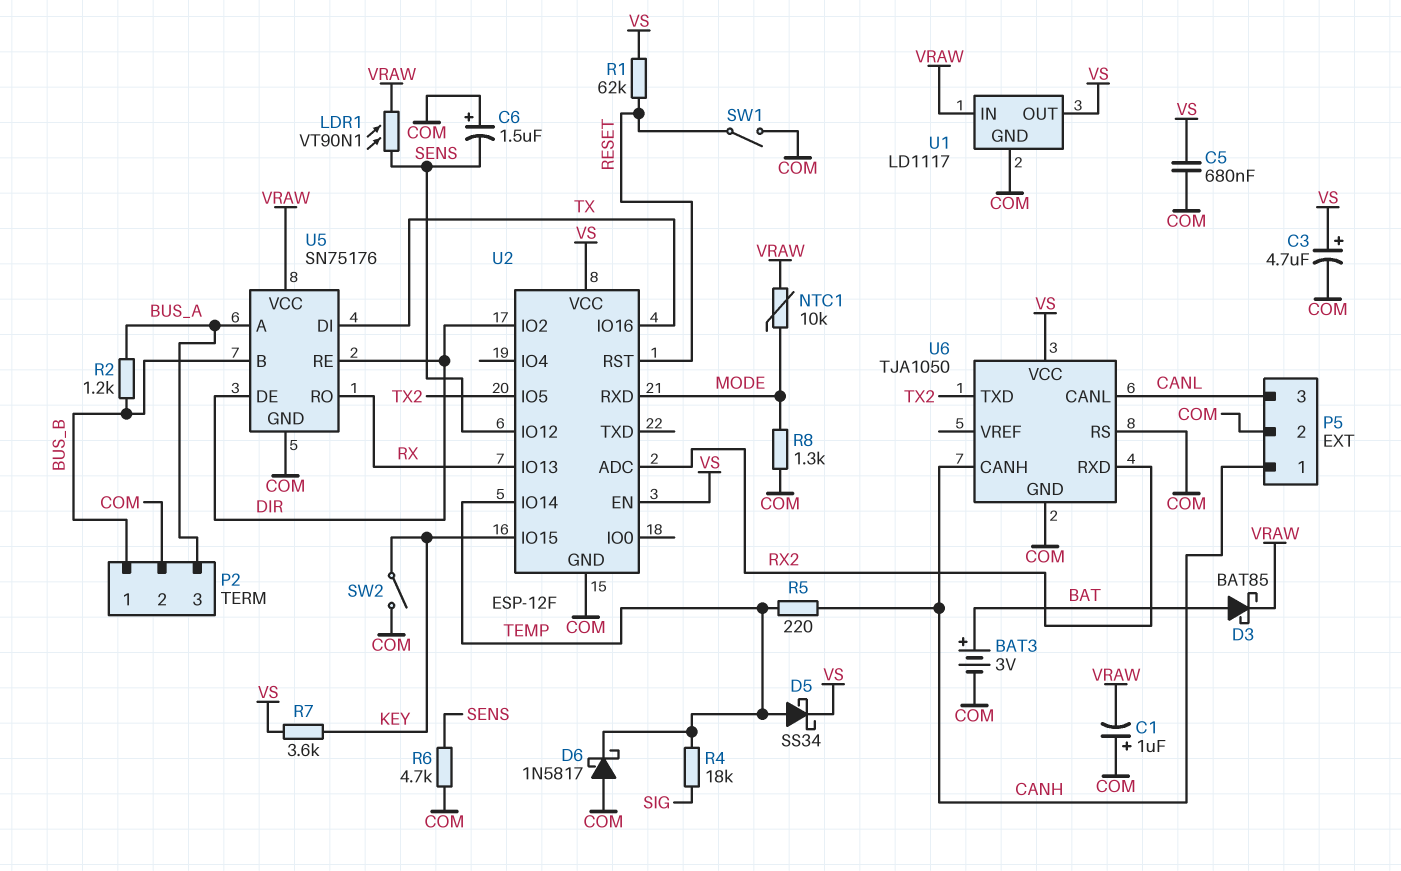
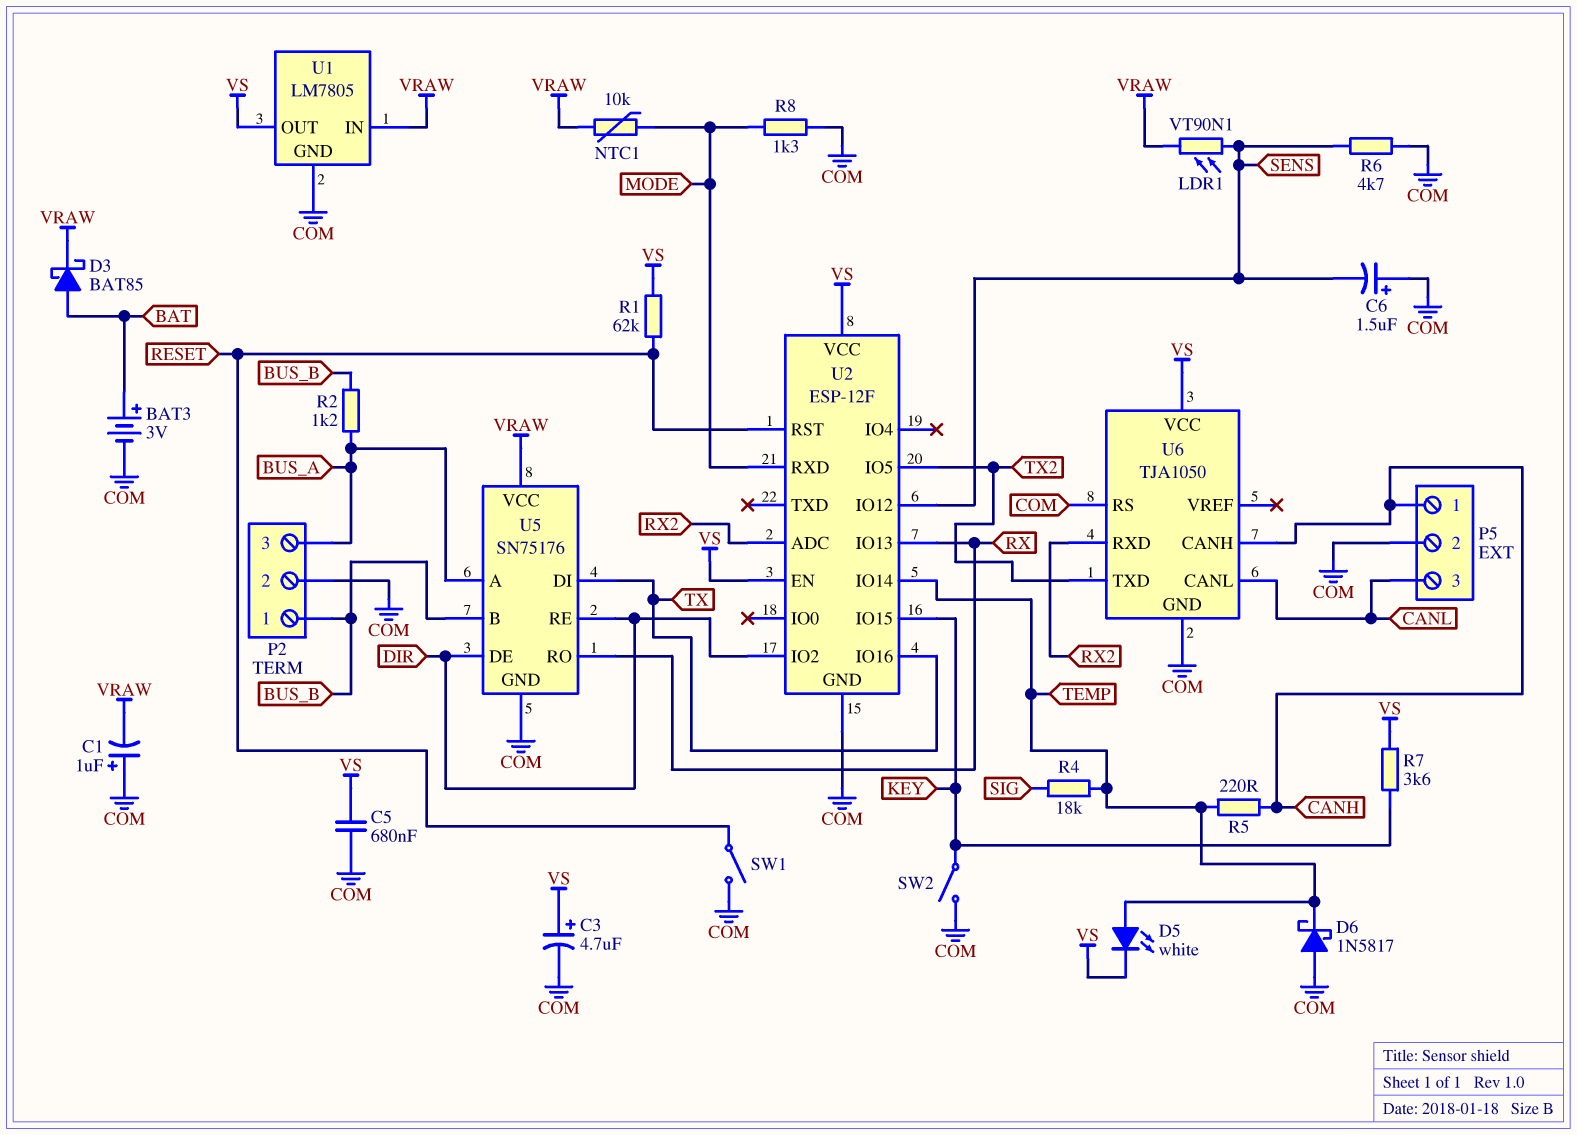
D5: schottky SS34 (A TEMP, K VS) -> LED white (A TEMP, K VS)
U1: LD1117 -> LM7805

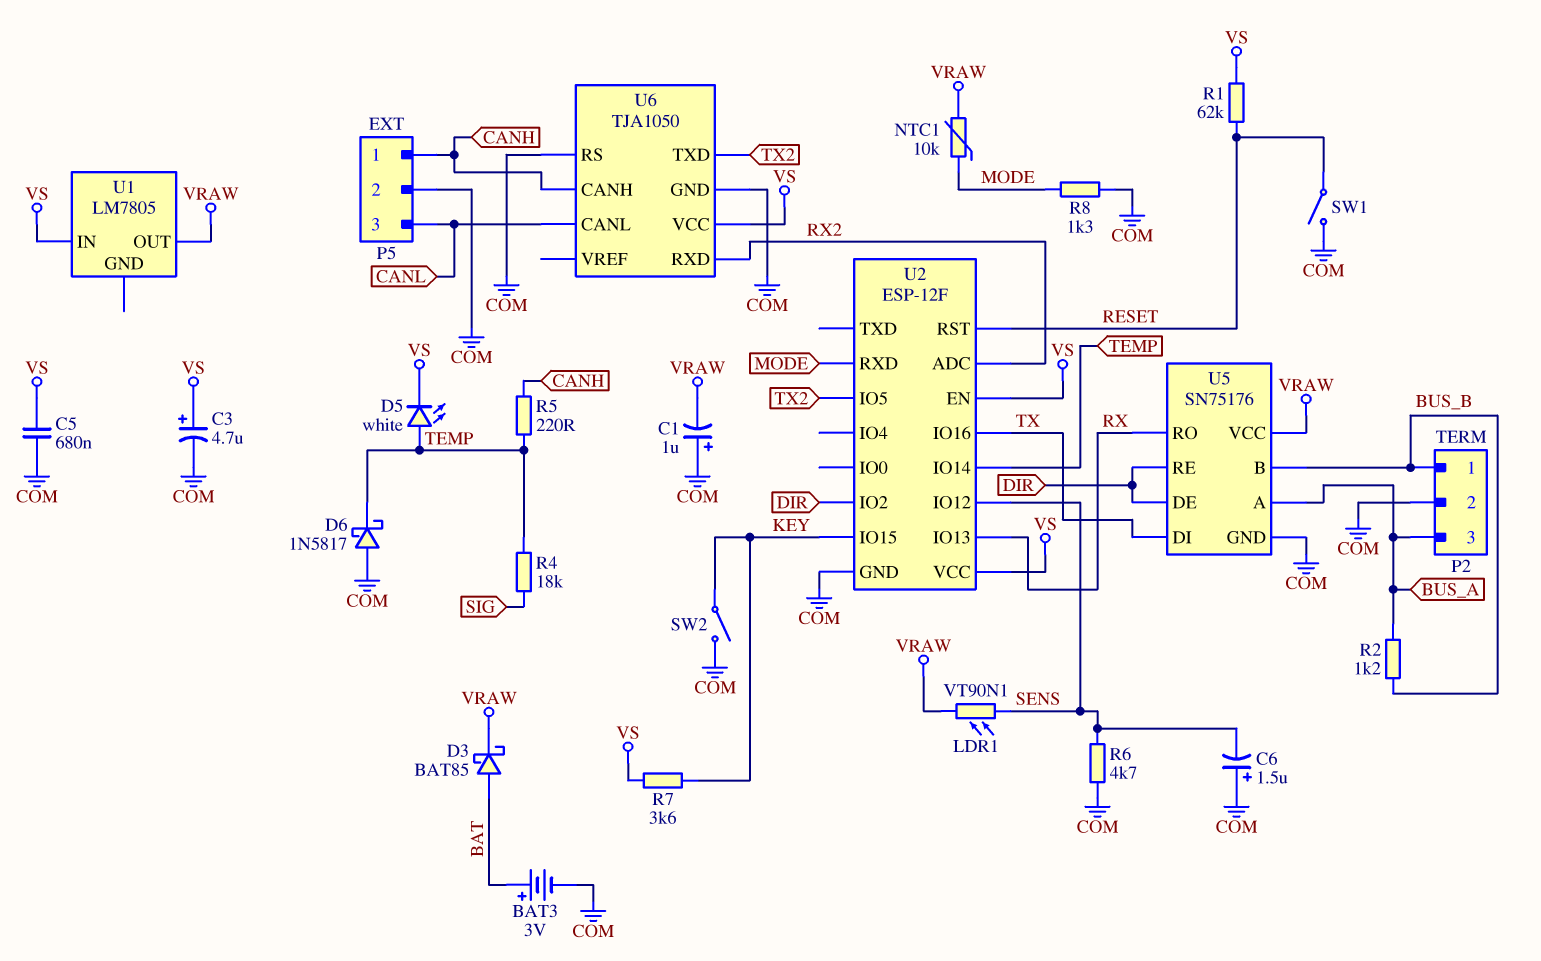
U1 pin GND: COM -> none
U1 pin IN: VRAW -> VS
U1 pin OUT: VS -> VRAW

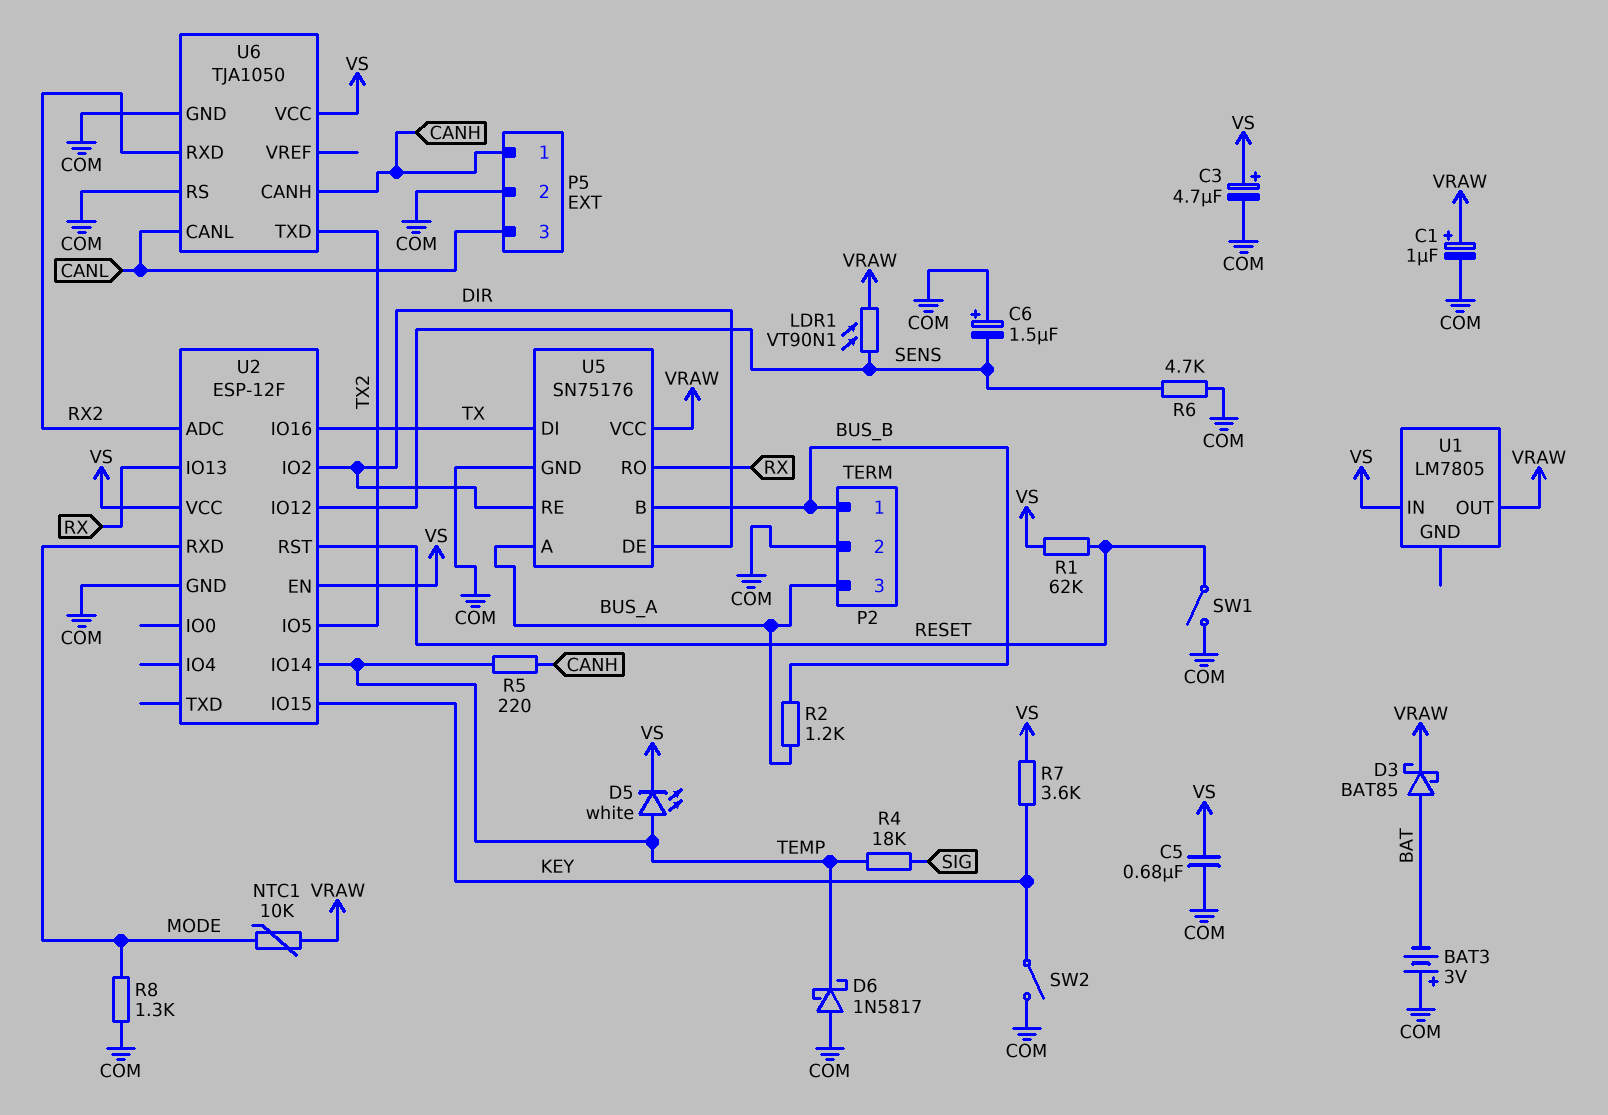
BAT3: 3V (plus BAT, minus COM) -> 3V (plus COM, minus BAT)
C1: 1uF (plus COM, minus VRAW) -> 1uF (plus VRAW, minus COM)

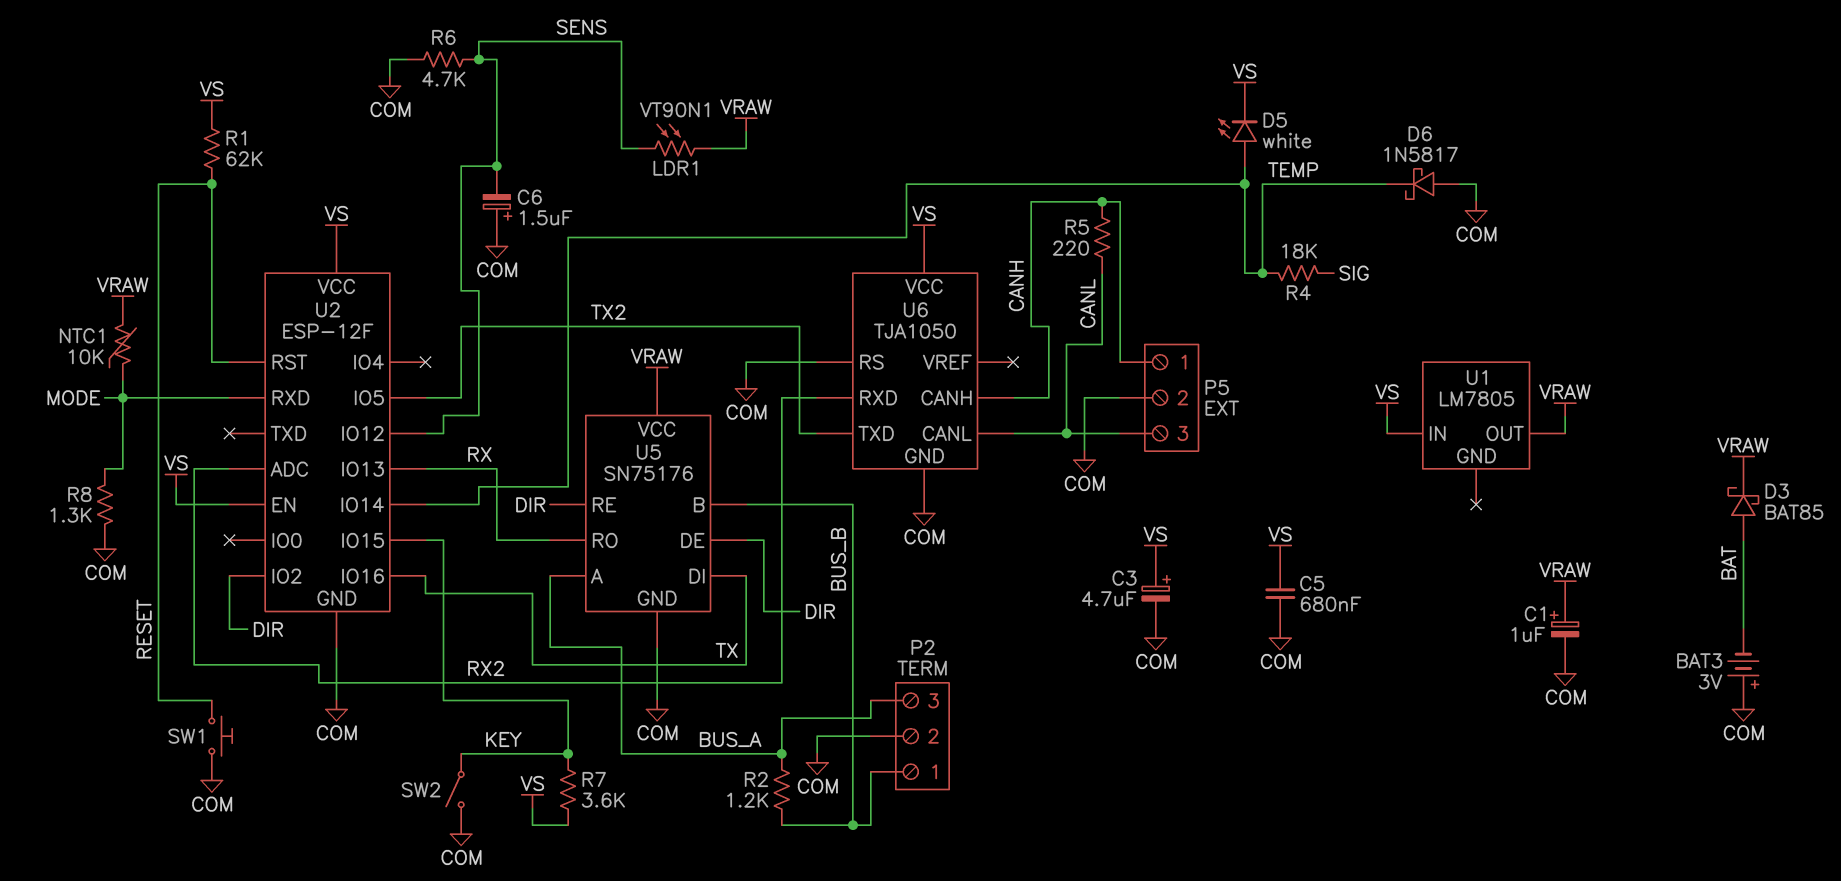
R5: 220 (CANH, TEMP) -> 220 (CANH, CANL)
SW1: switch (COM, RESET) -> button (COM, RESET)

